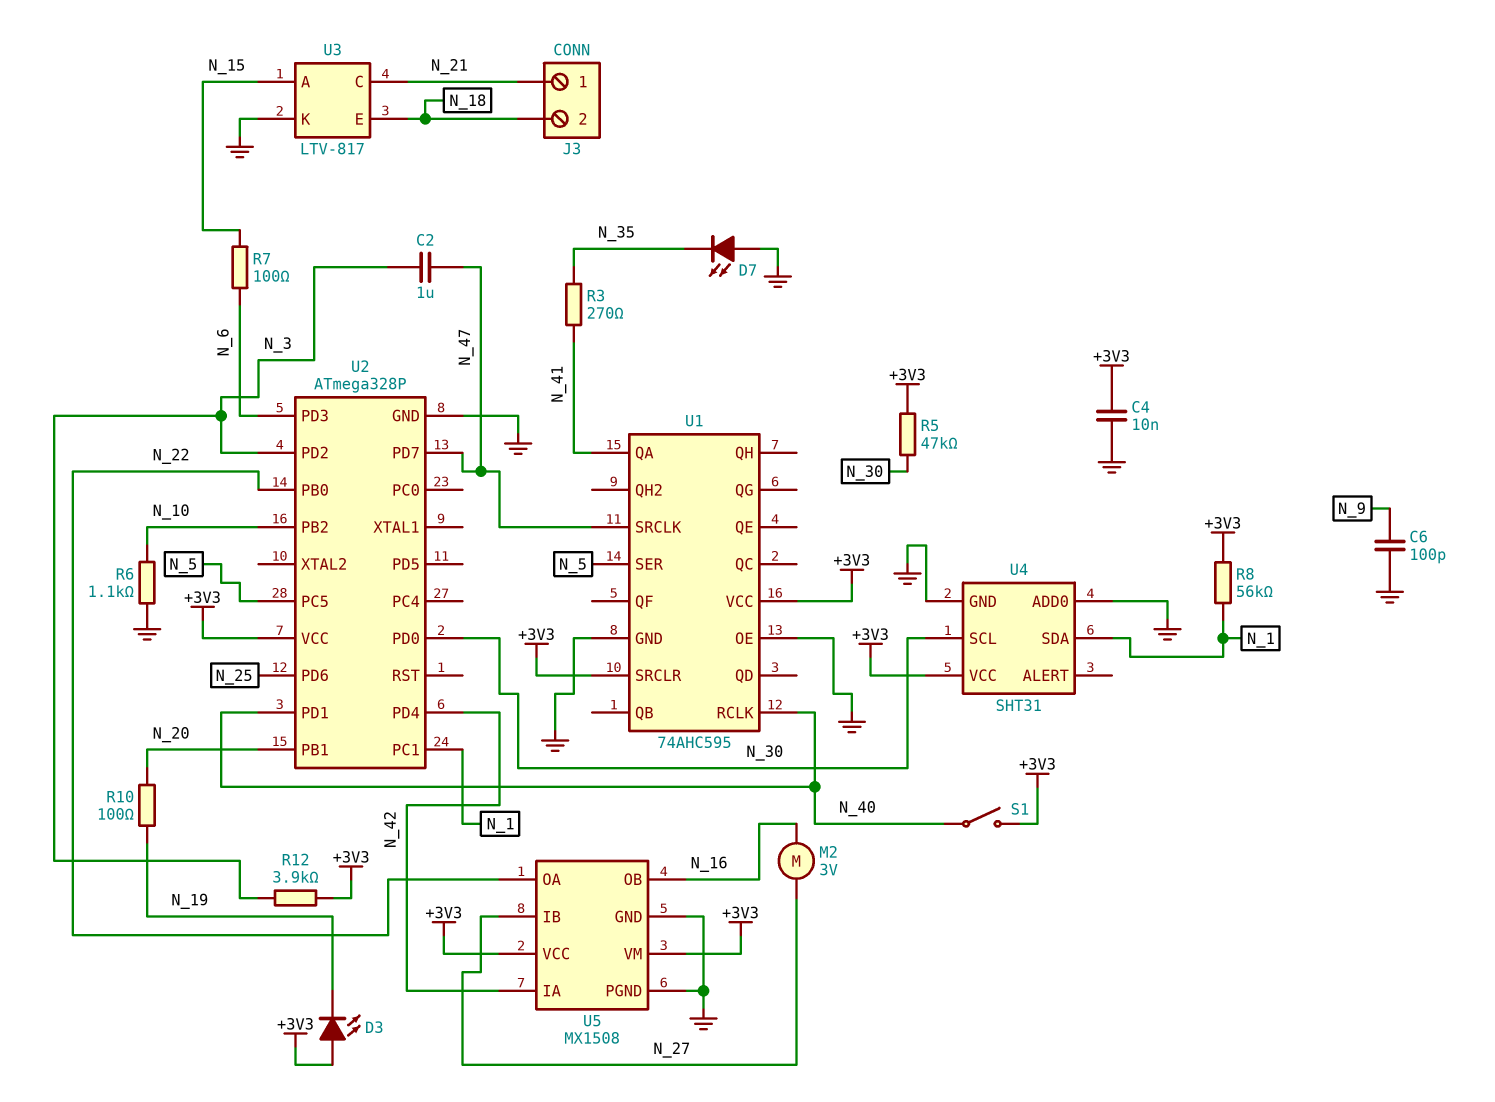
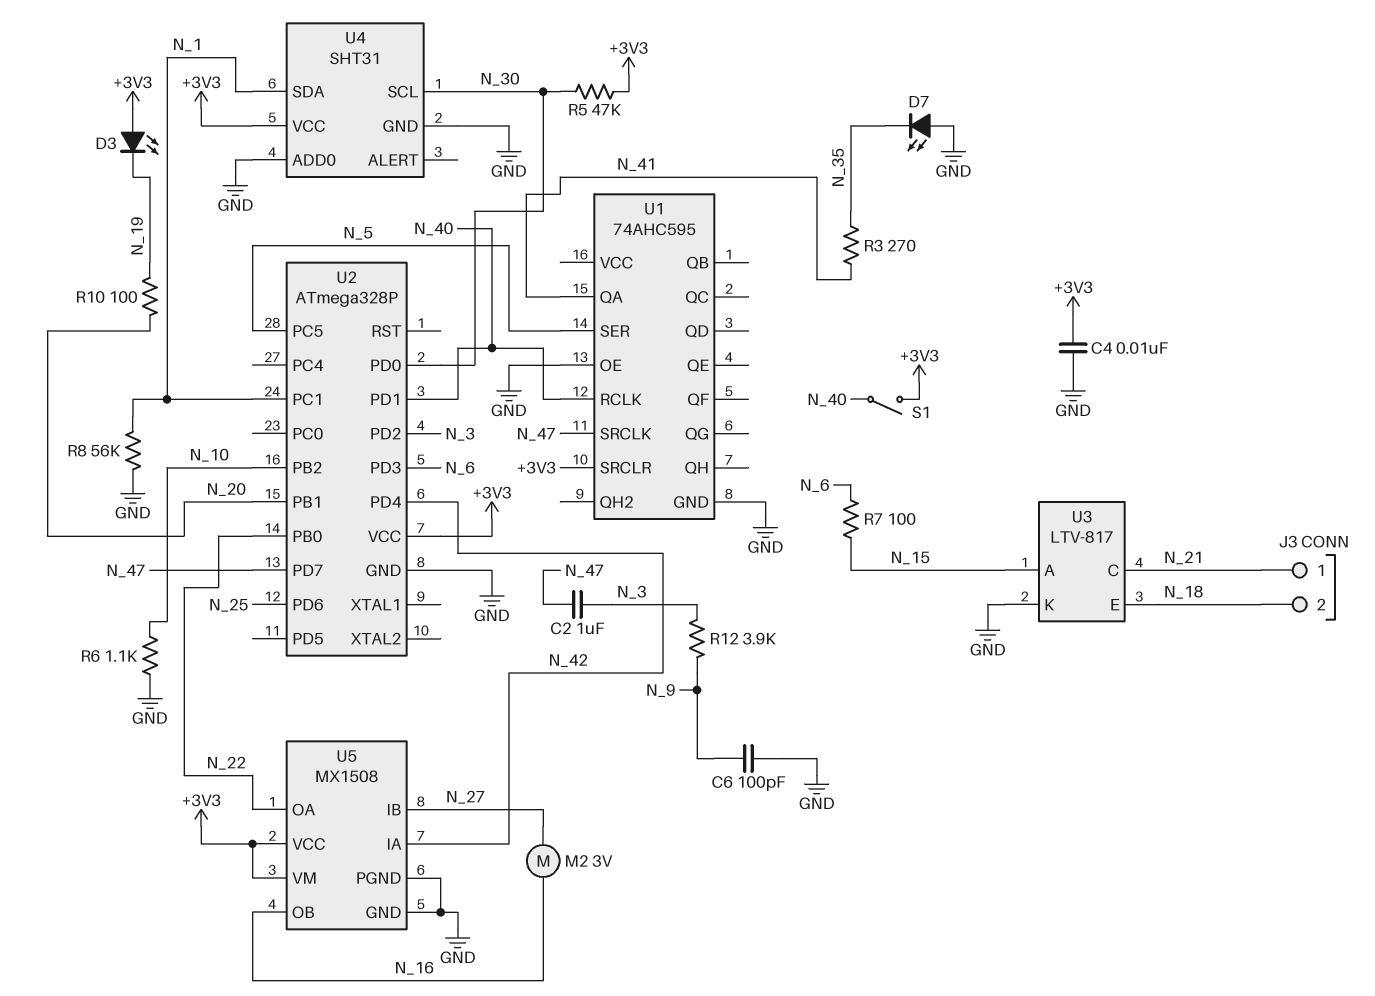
R8: 56k (+3V3, N_1) -> 56k (GND, N_1)
R12: 3.9k (+3V3, N_3) -> 3.9k (N_3, N_9)
U1 pin VCC: +3V3 -> none

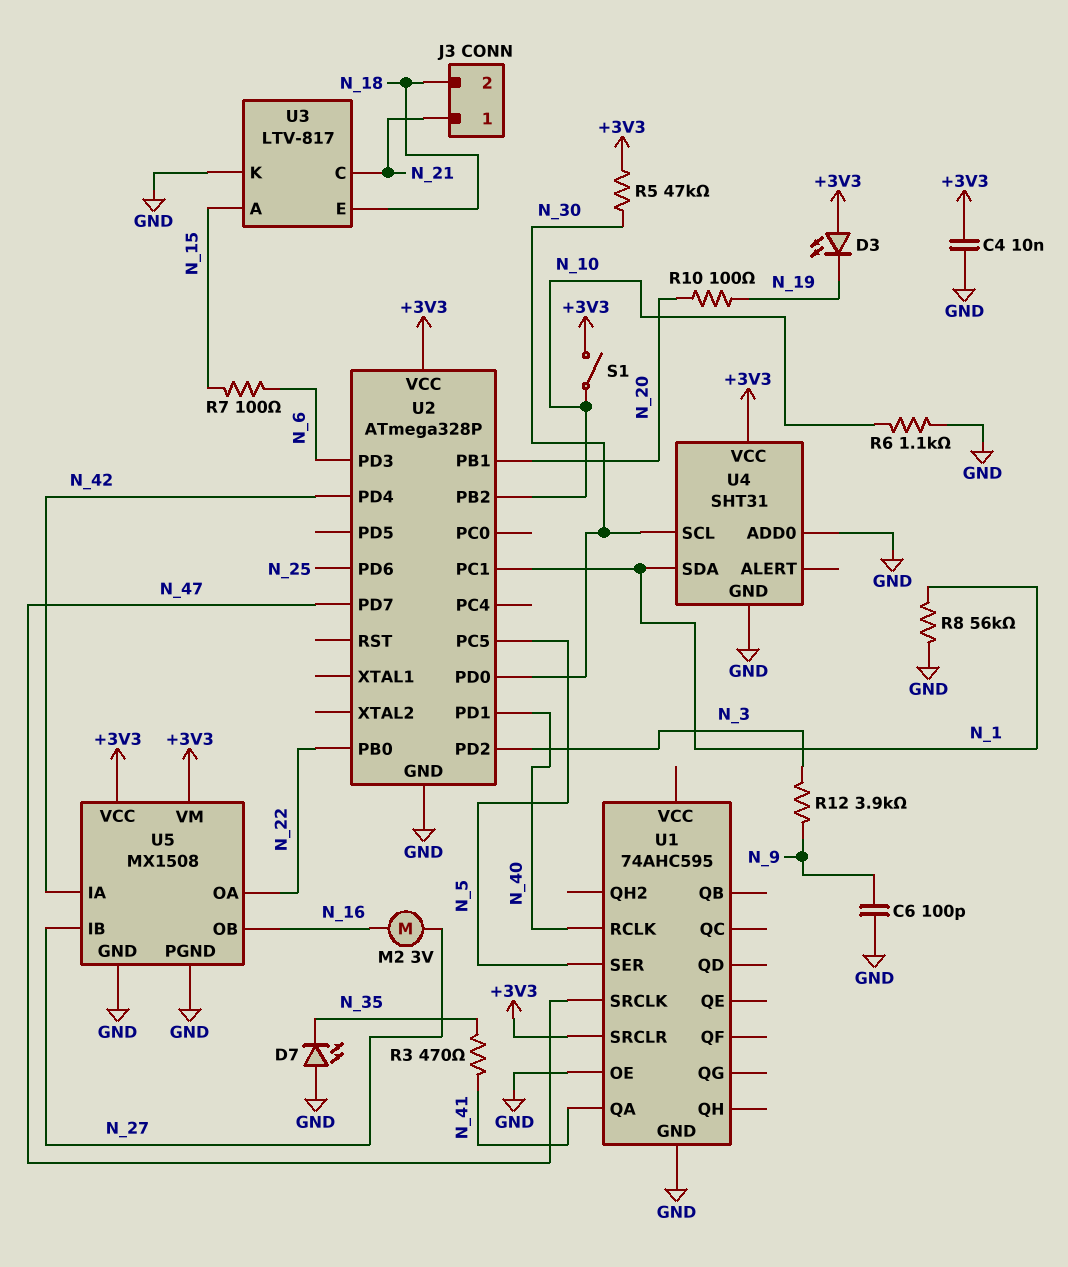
C2: 1uF (N_3, N_47) -> none
R3: 270 (N_35, N_41) -> 470 (N_35, N_41)
S1: switch (+3V3, N_40) -> switch (+3V3, N_10)

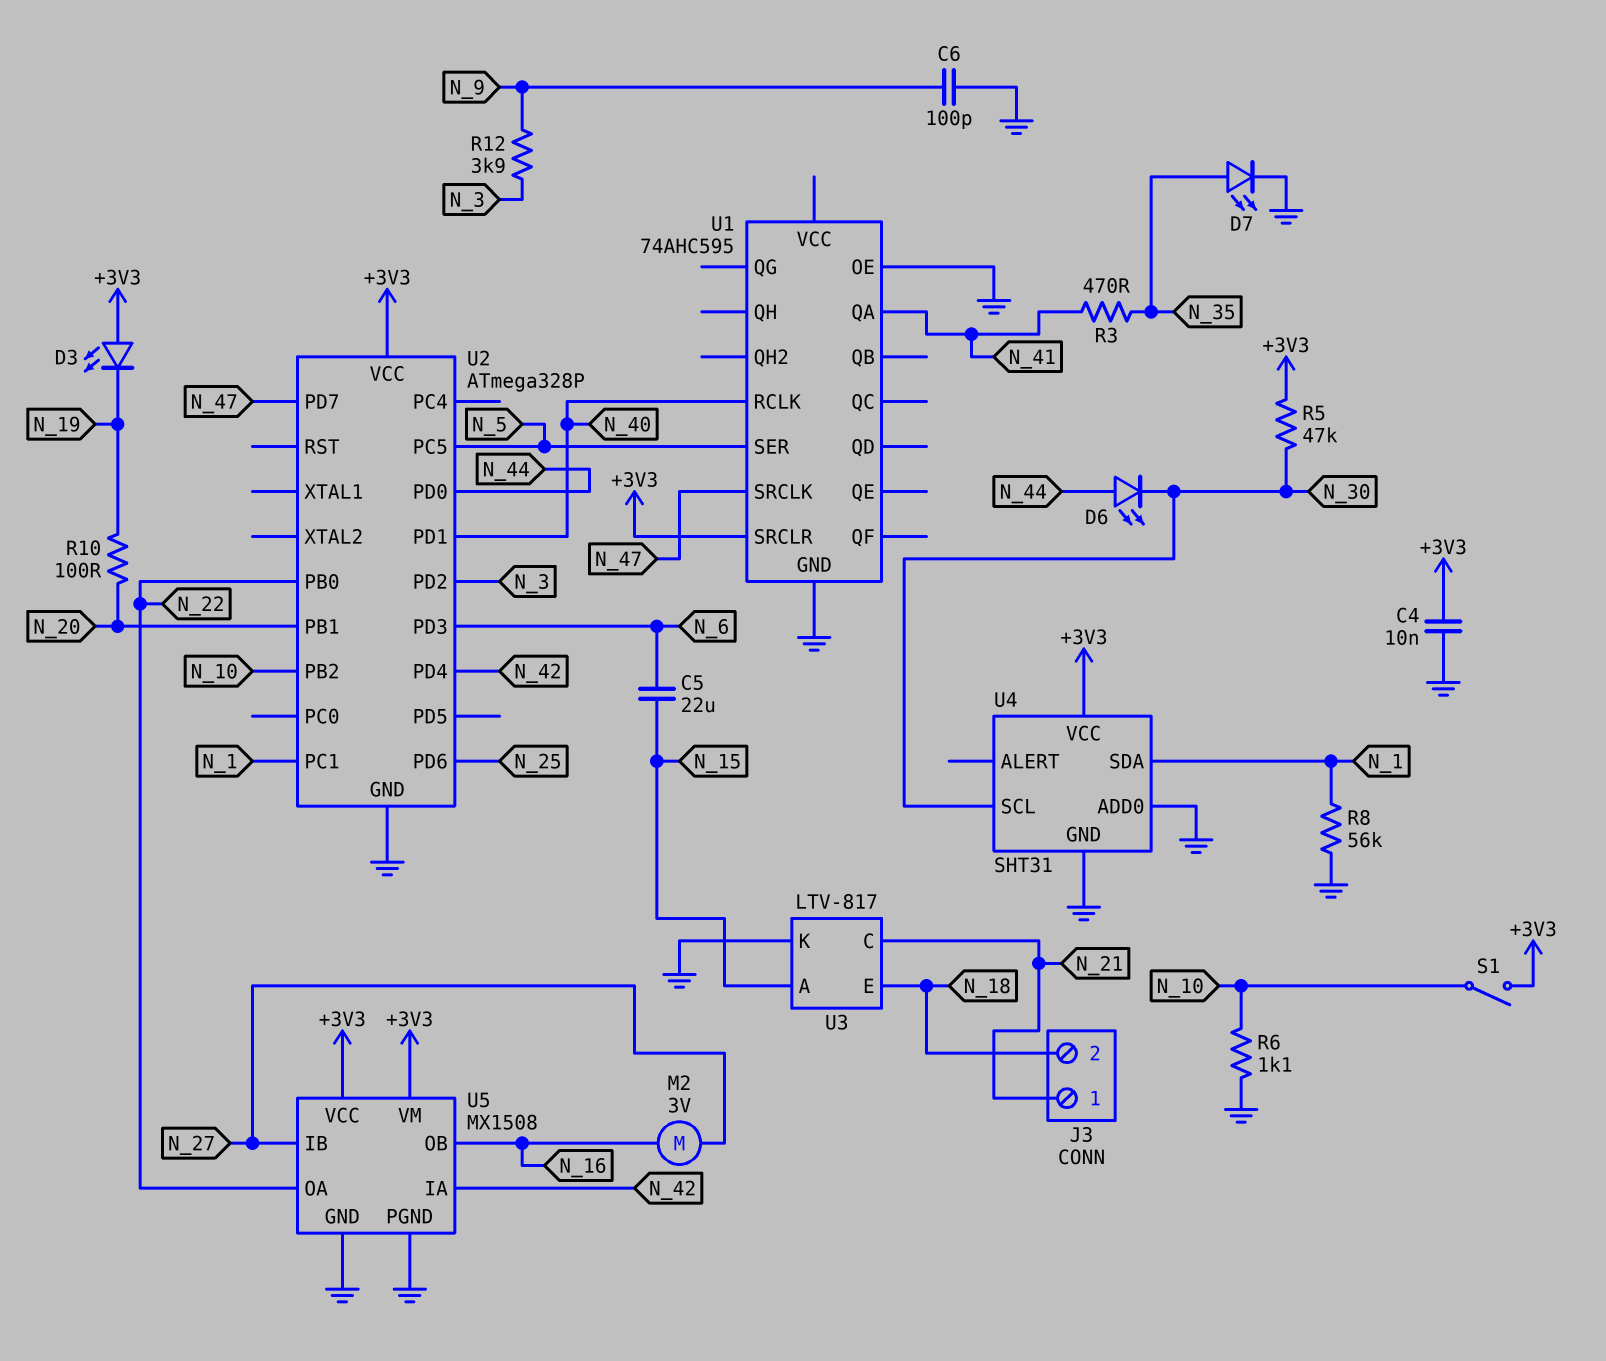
C5: none -> 22uF (N_6, N_15)
D6: none -> LED (A N_44, K N_30)
D7: LED (A GND, K N_35) -> LED (A N_35, K GND)
R7: 100 (N_6, N_15) -> none
U2 pin PD0: N_30 -> N_44

